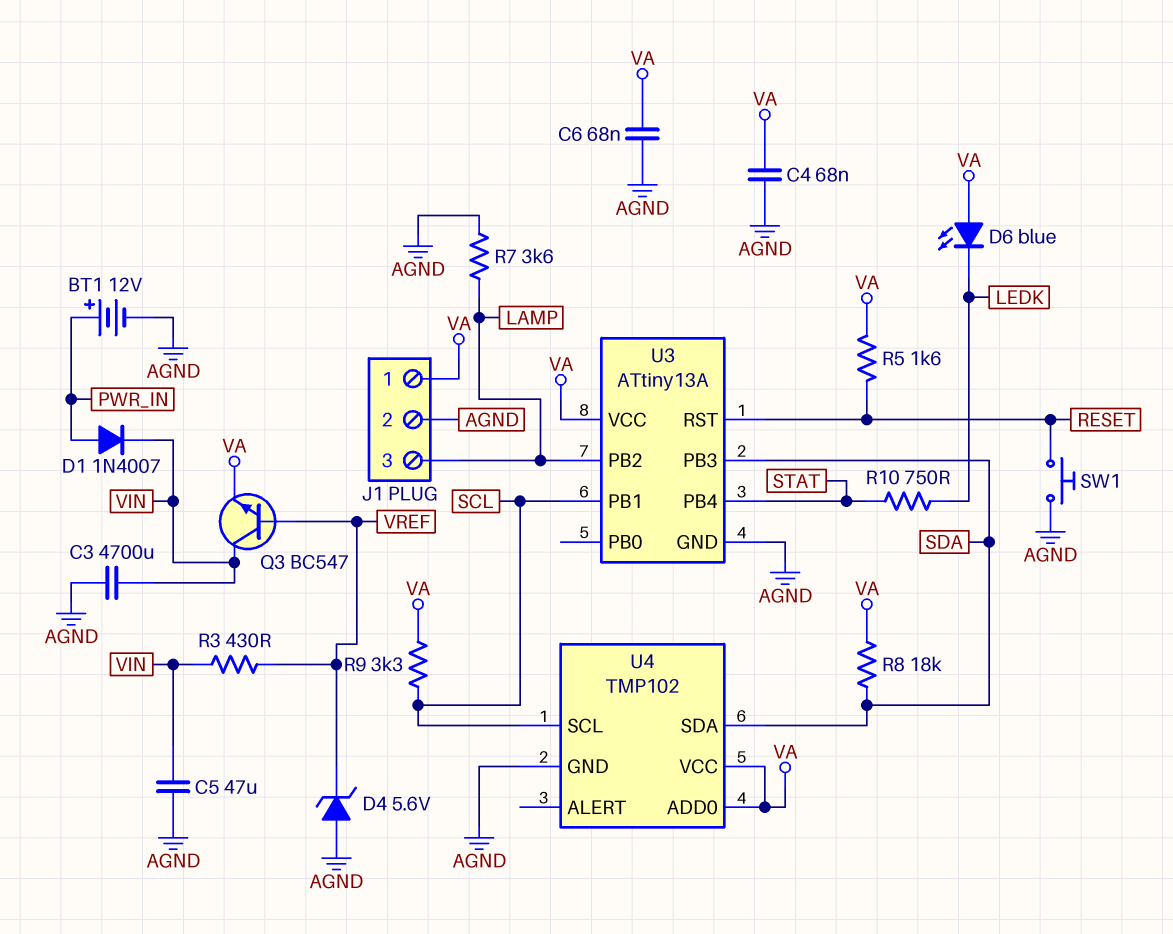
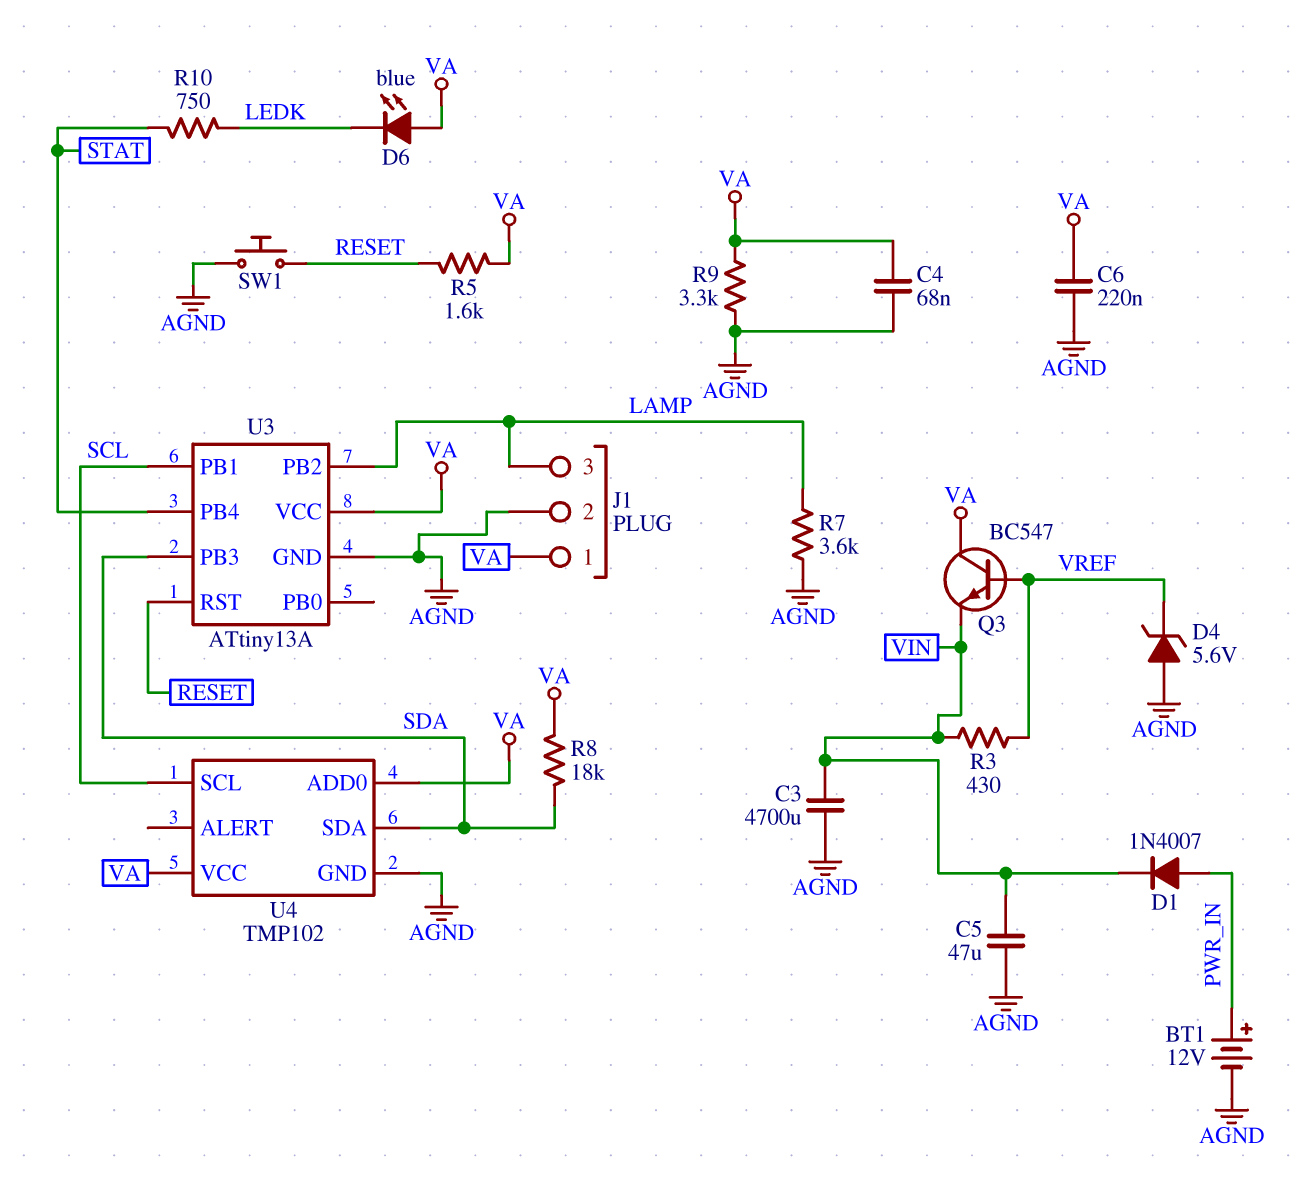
C6: 68nF (AGND, VA) -> 220nF (AGND, VA)
Q3: NPN BC547 (B VREF, C VIN, E VA) -> NPN BC547 (B VREF, C VA, E VIN)
R9: 3.3k (SCL, VA) -> 3.3k (AGND, VA)

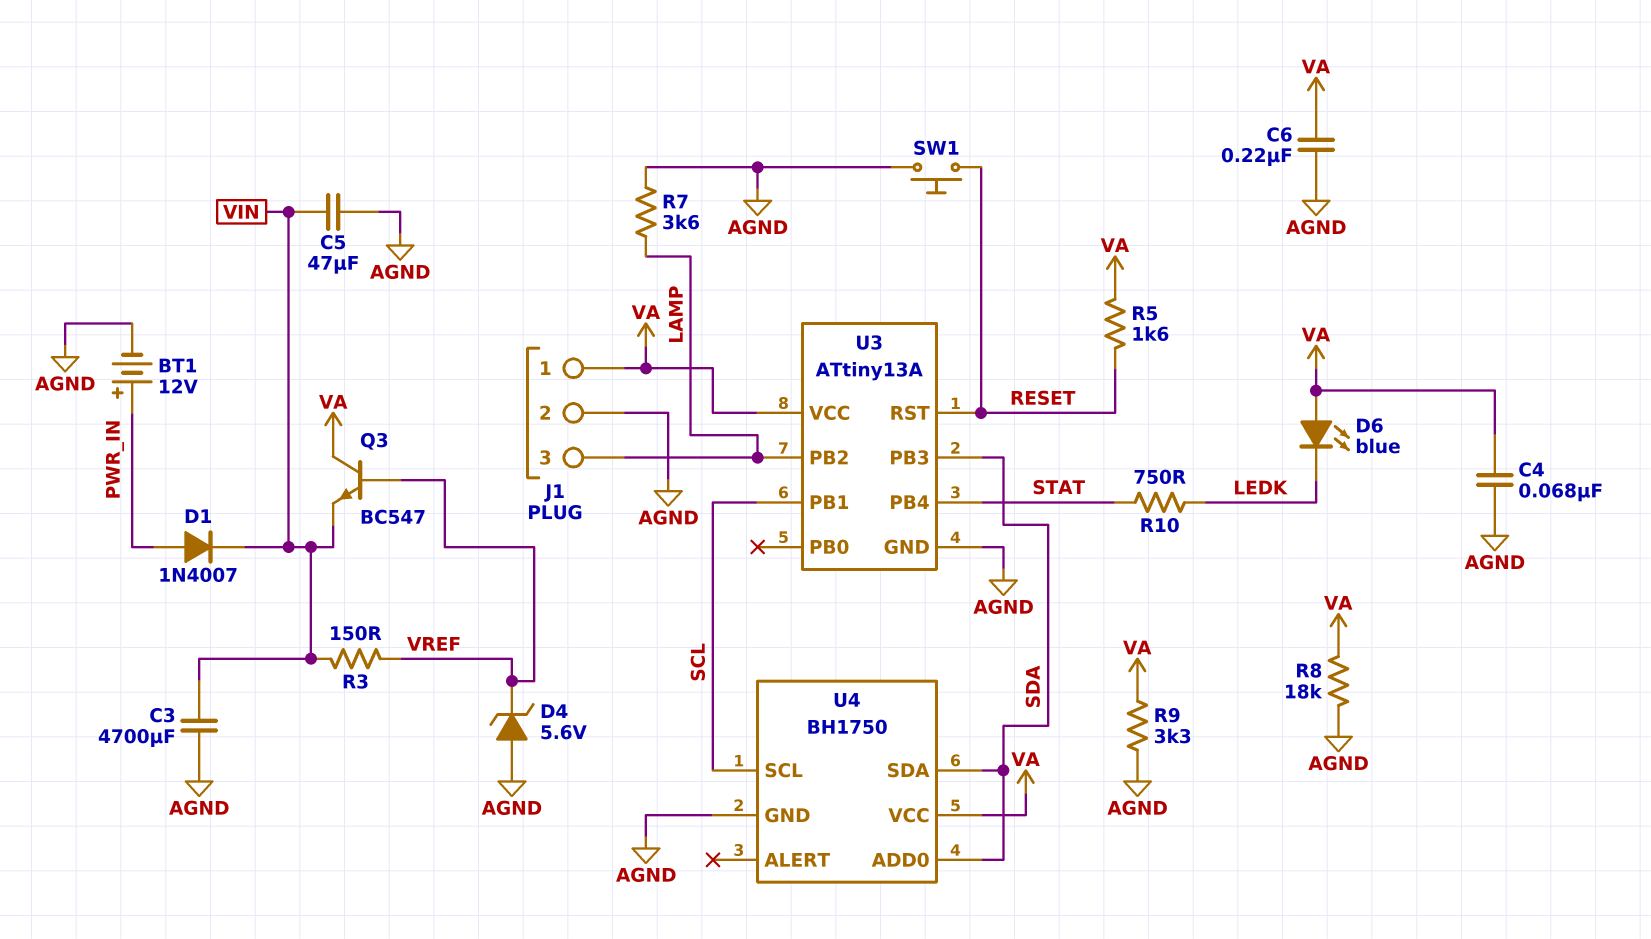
R3: 430 (VIN, VREF) -> 150 (VIN, VREF)
R8: 18k (SDA, VA) -> 18k (AGND, VA)
U4: TMP102 -> BH1750
U4 pin ADD0: VA -> SDA

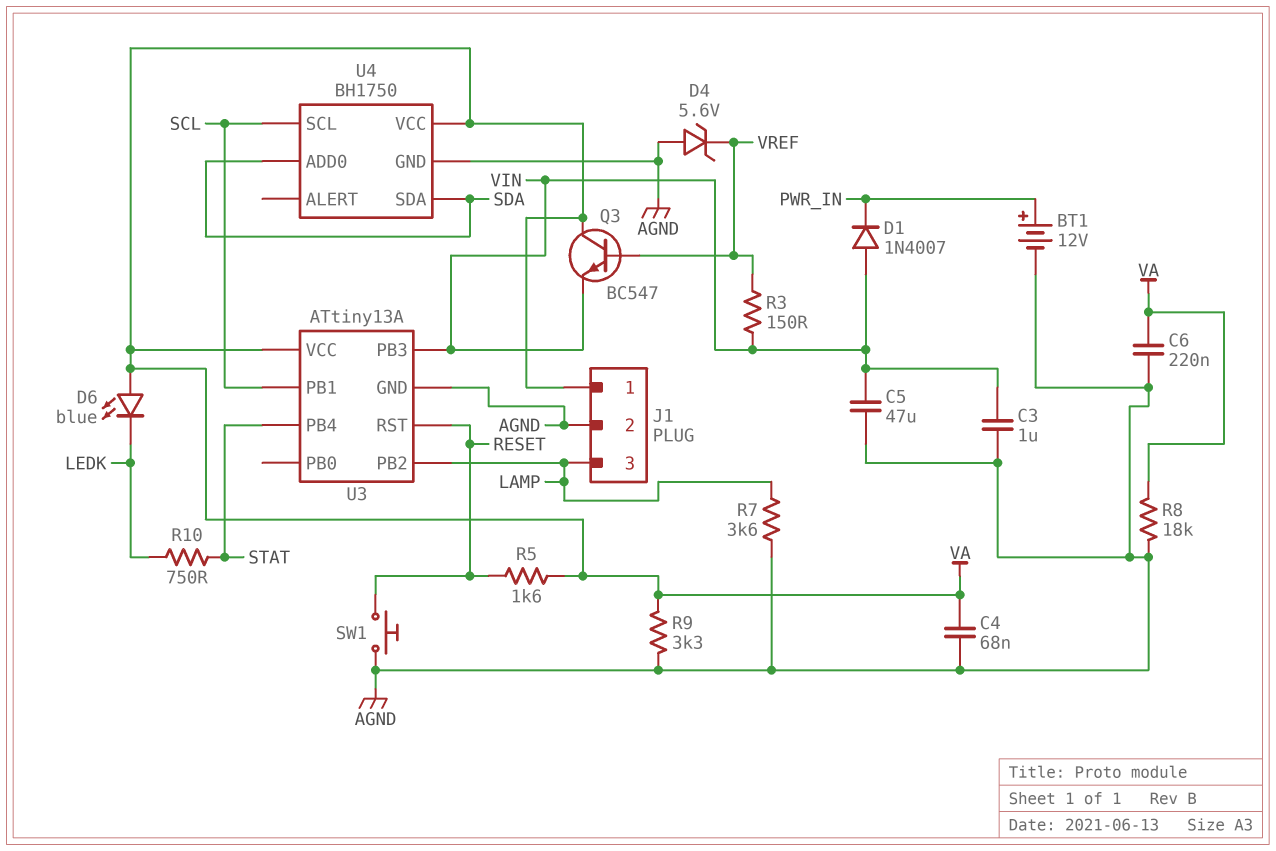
C3: 4700uF (AGND, VIN) -> 1uF (AGND, VIN)
D1: diode 1N4007 (A PWR_IN, K VIN) -> diode 1N4007 (A VIN, K PWR_IN)
U3 pin PB3: SDA -> VIN

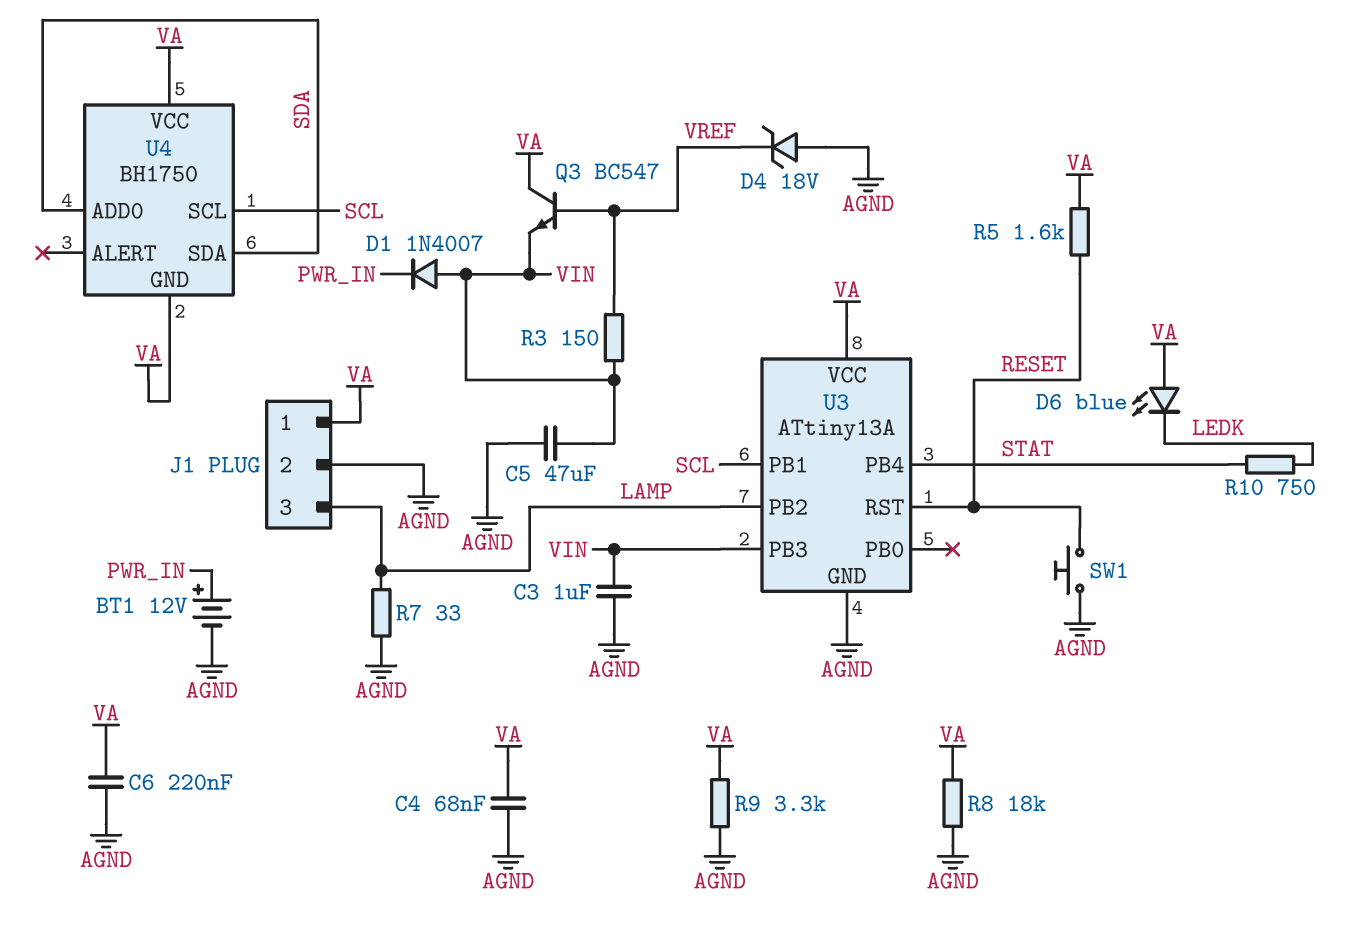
D4: zener 5.6V (A AGND, K VREF) -> zener 18V (A AGND, K VREF)
R7: 3.6k (AGND, LAMP) -> 33 (AGND, LAMP)
U4 pin GND: AGND -> VA

